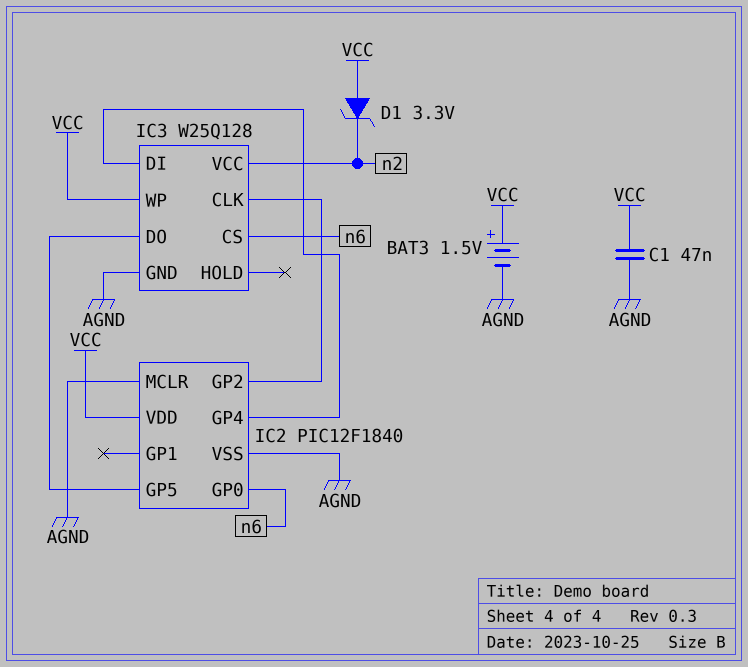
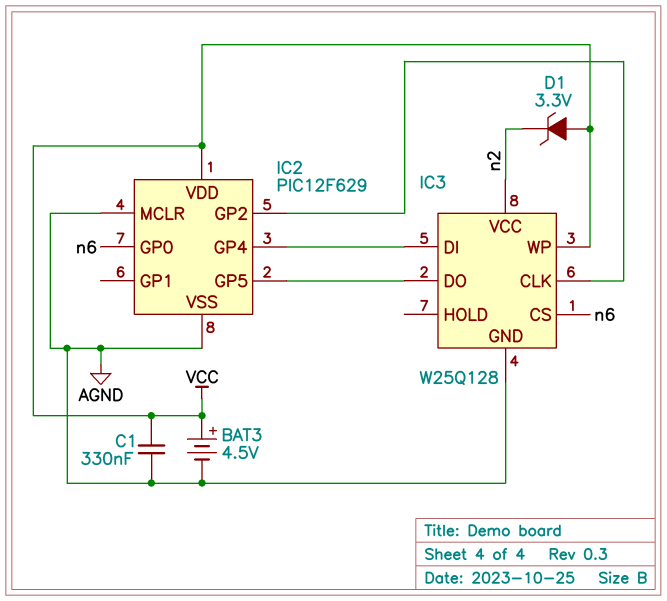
BAT3: 1.5V (plus VCC, minus AGND) -> 4.5V (plus VCC, minus AGND)
C1: 47nF (AGND, VCC) -> 330nF (AGND, VCC)
IC2: PIC12F1840 -> PIC12F629

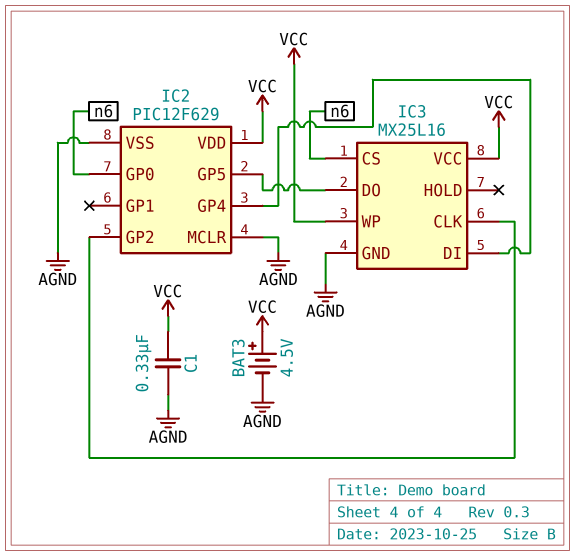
D1: zener 3.3V (A VCC, K n2) -> none
IC3: W25Q128 -> MX25L16
IC3 pin VCC: n2 -> VCC

